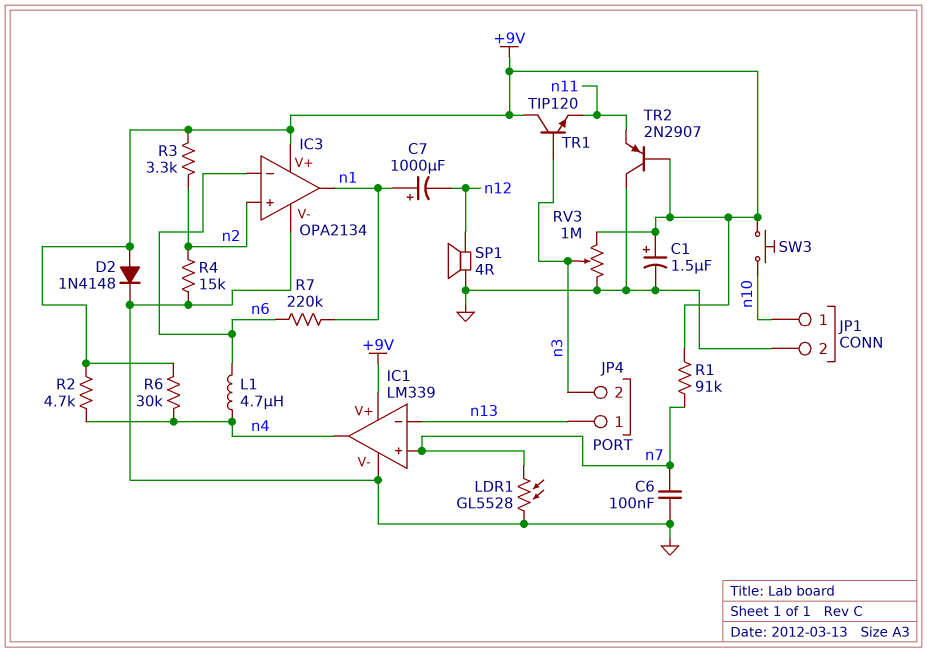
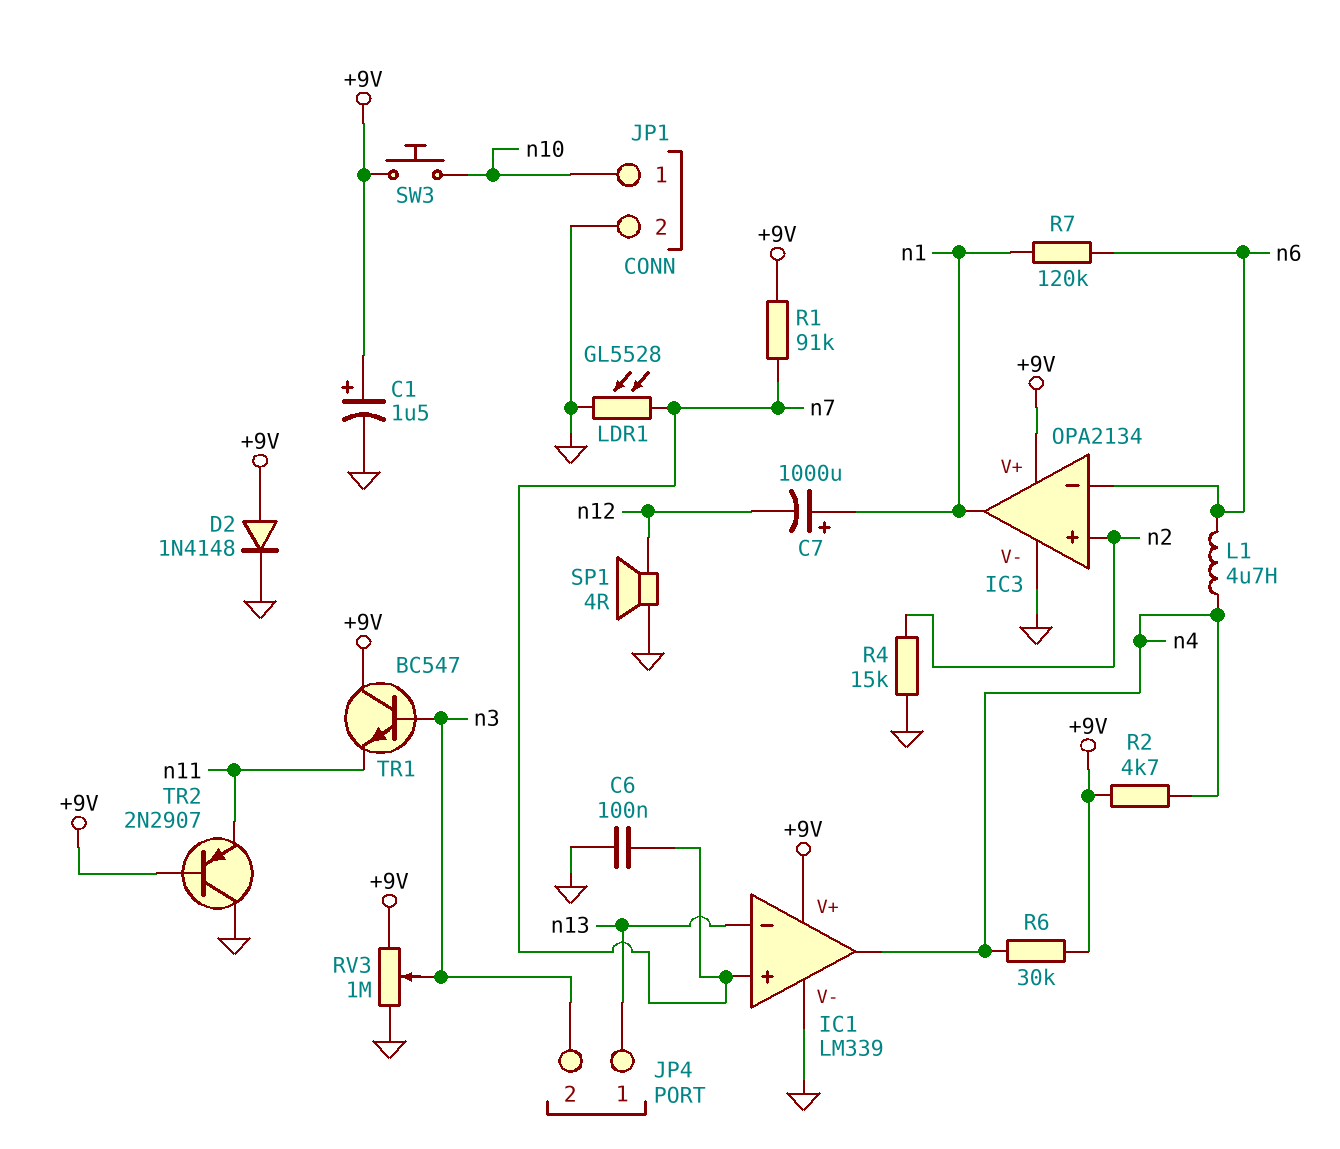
R3: 3.3k (+9V, n2) -> none
R7: 220k (n1, n6) -> 120k (n1, n6)
TR1: NPN TIP120 (B n3, C +9V, E n11) -> NPN BC547 (B n3, C +9V, E n11)

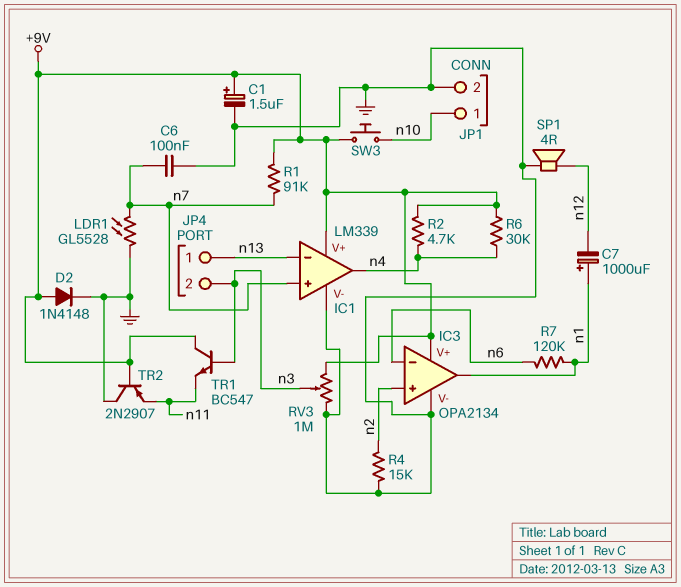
L1: 4.7uH (n4, n6) -> none

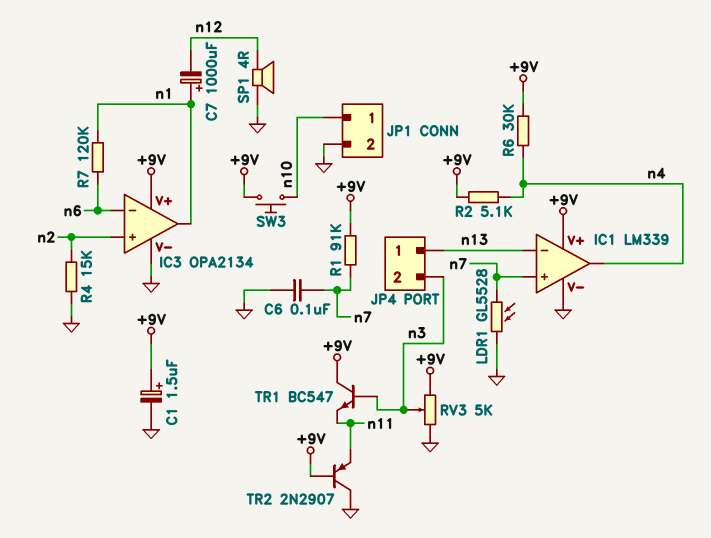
D2: diode 1N4148 (A +9V, K GND) -> none
R2: 4.7k (+9V, n4) -> 5.1k (+9V, n4)
RV3: 1M (+9V, GND, wiper n3) -> 5k (+9V, GND, wiper n3)

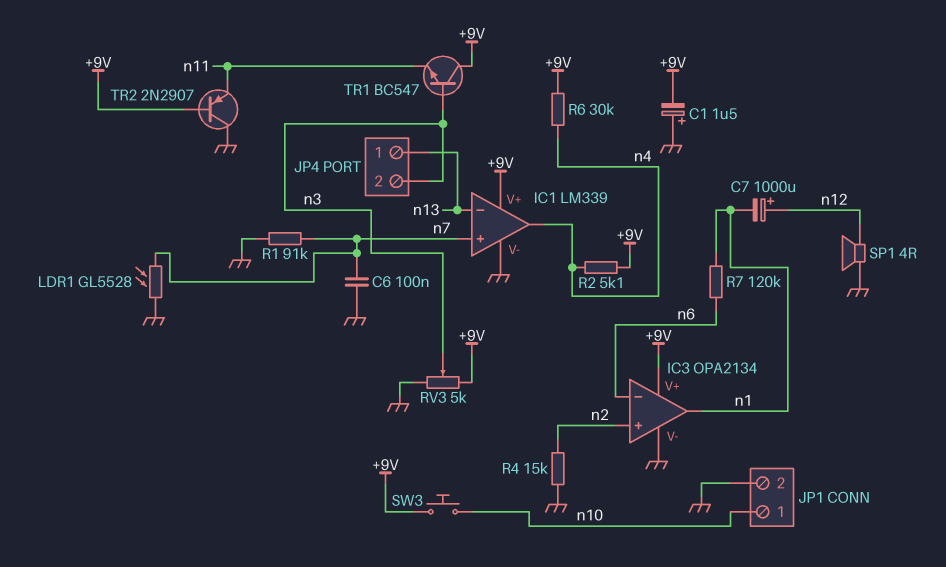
C1: 1.5uF (plus +9V, minus GND) -> 1.5uF (plus GND, minus +9V)
C7: 1000uF (plus n1, minus n12) -> 1000uF (plus n12, minus n1)
R1: 91k (+9V, n7) -> 91k (GND, n7)

